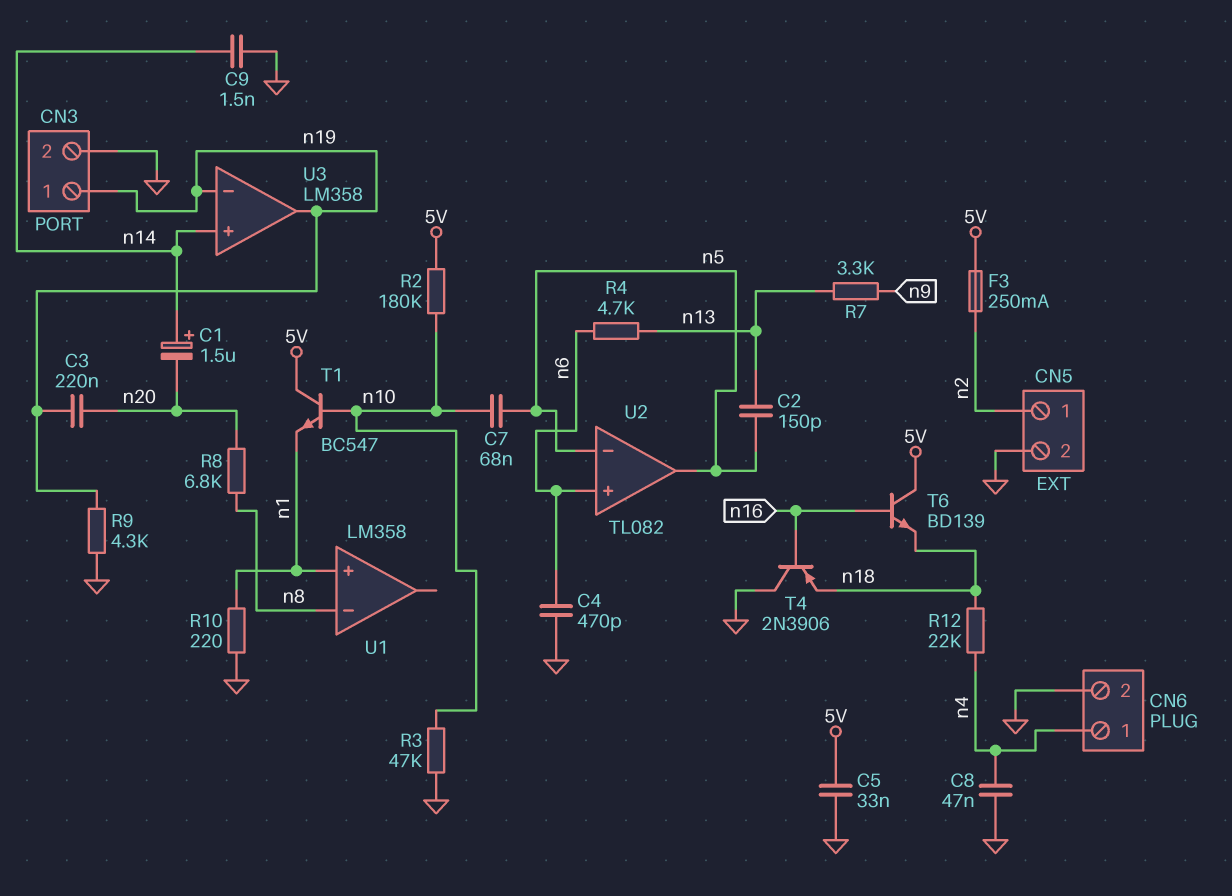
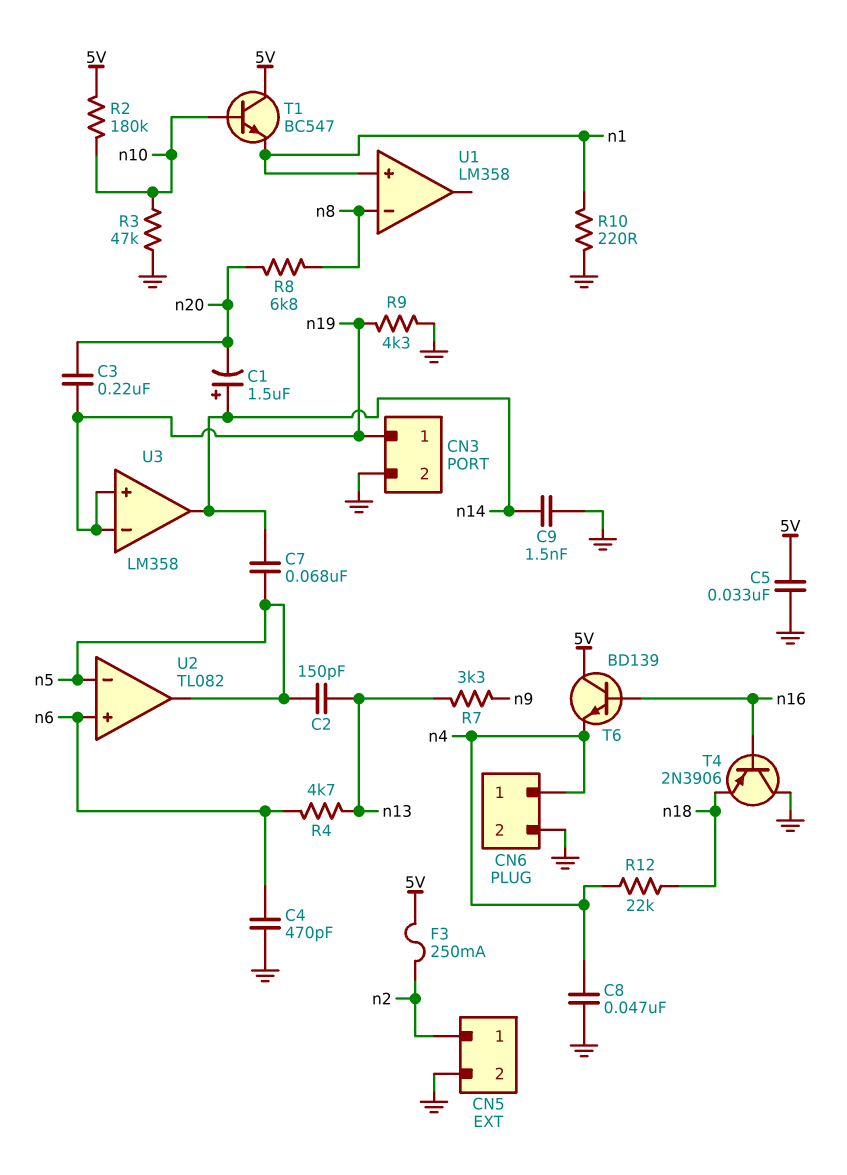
C7: 68nF (n5, n10) -> 68nF (n5, n14)
T6: NPN BD139 (B n16, C 5V, E n18) -> NPN BD139 (B n16, C 5V, E n4)
U3 pin in+: n14 -> n19
U3 pin out: n19 -> n14

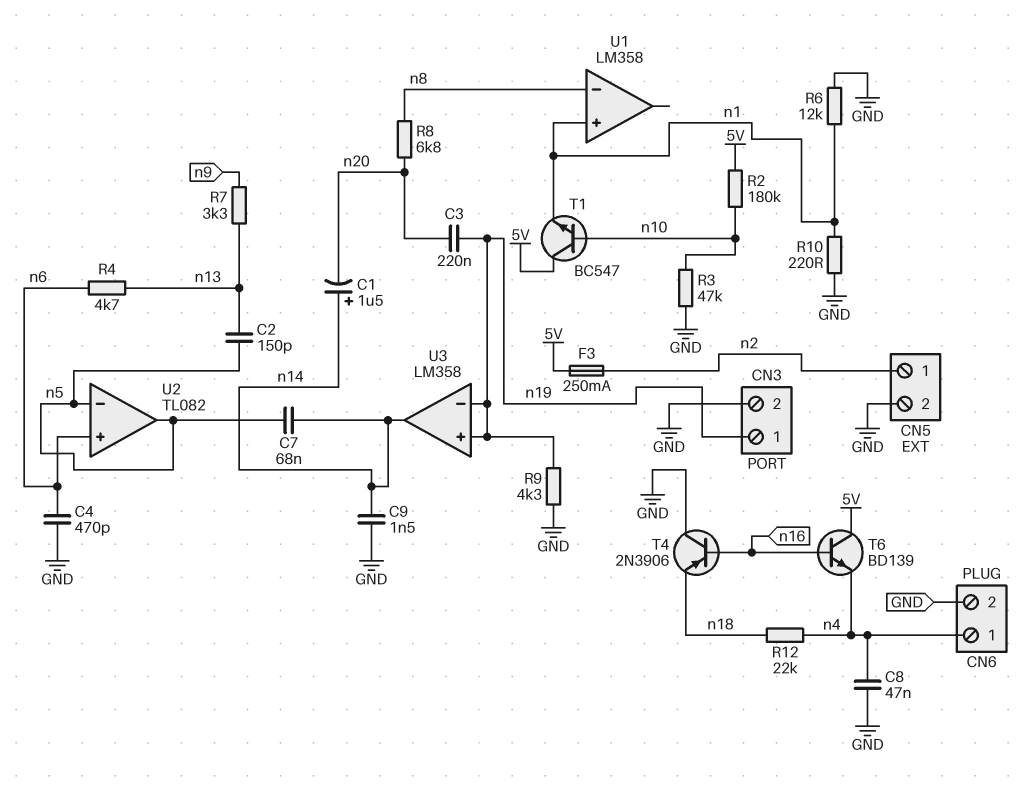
C5: 33nF (5V, GND) -> none
R6: none -> 12k (GND, n1)

